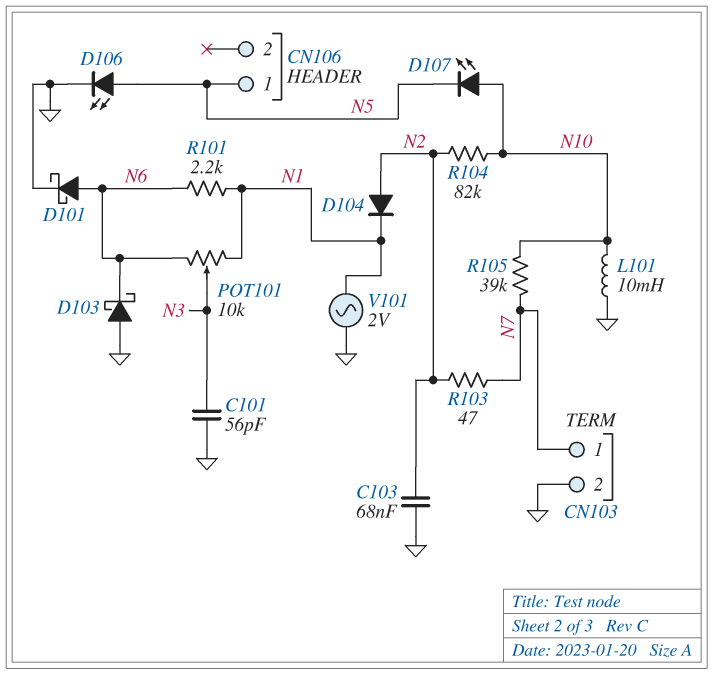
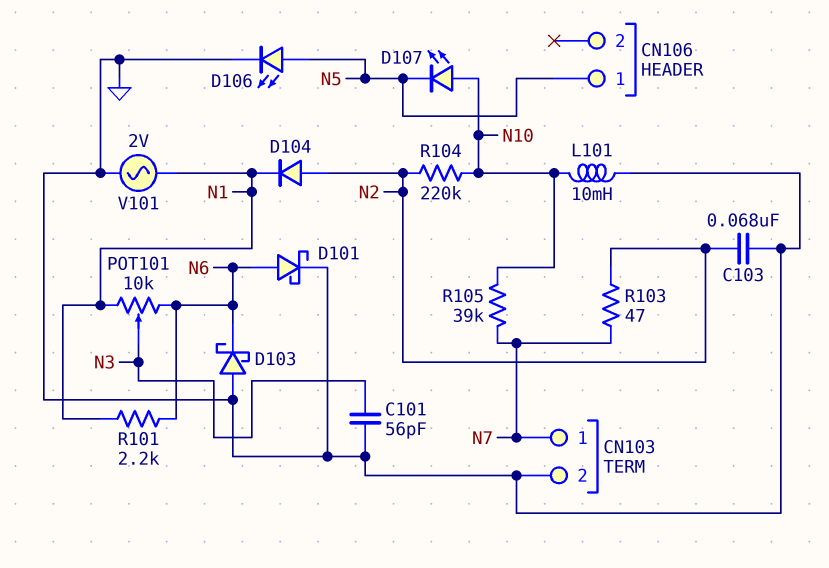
R104: 82k (N2, N10) -> 220k (N2, N10)

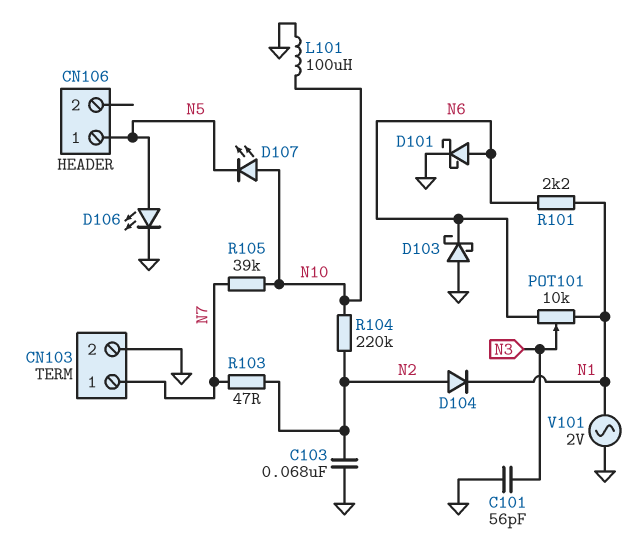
L101: 10mH (GND, N10) -> 100uH (GND, N10)

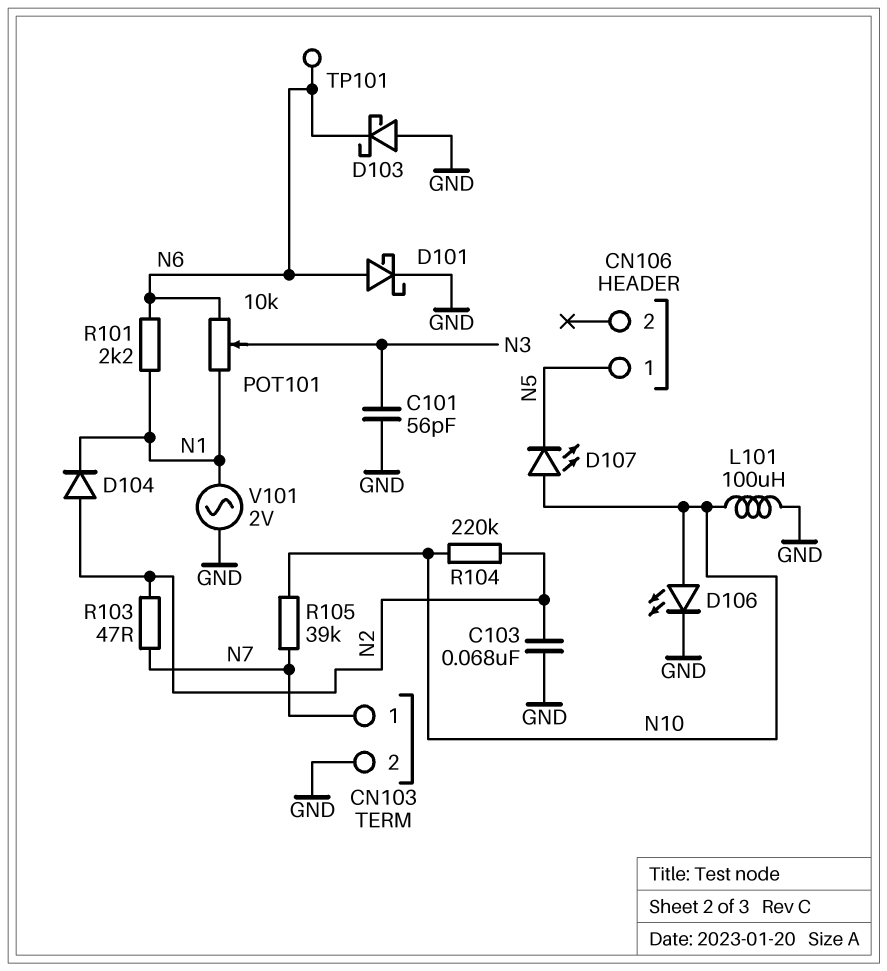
D106: LED (A N5, K GND) -> LED (A N10, K GND)
TP101: none -> test point (N6)

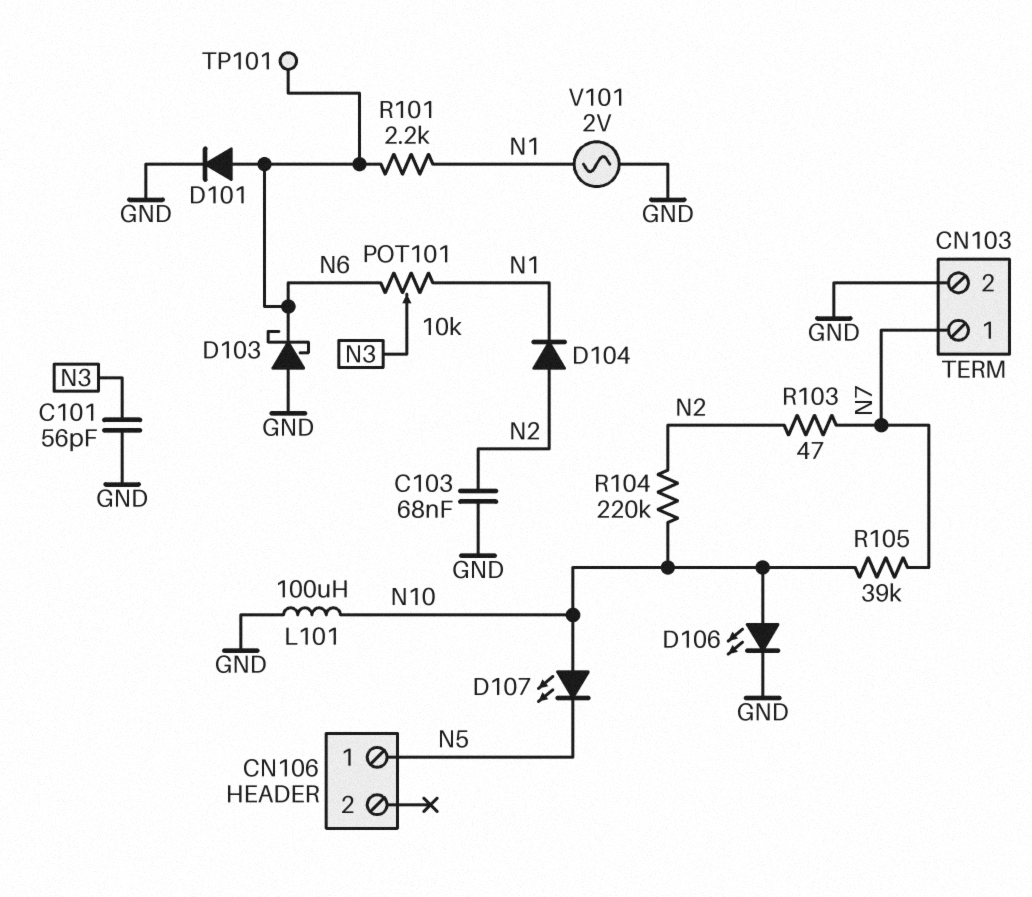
D101: schottky (A N6, K GND) -> diode (A N6, K GND)

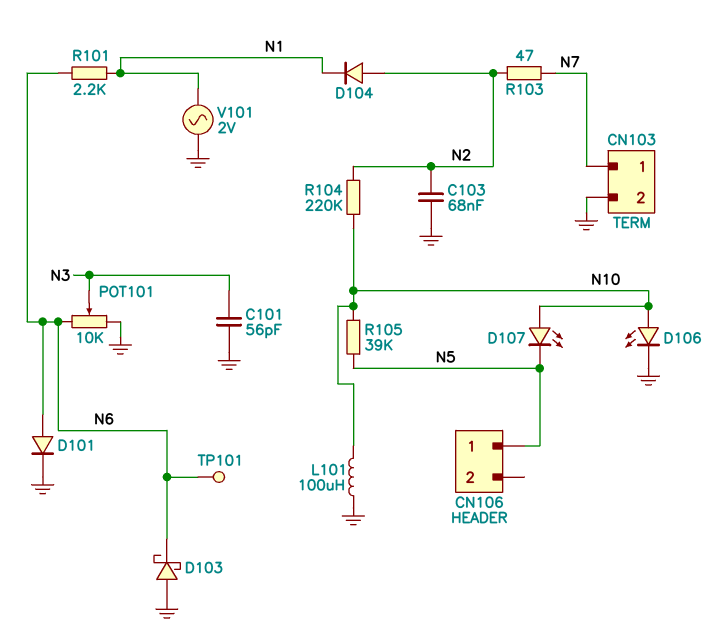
POT101: 10k (N1, N6, wiper N3) -> 10k (GND, N6, wiper N3)
R105: 39k (N7, N10) -> 39k (N5, N10)

